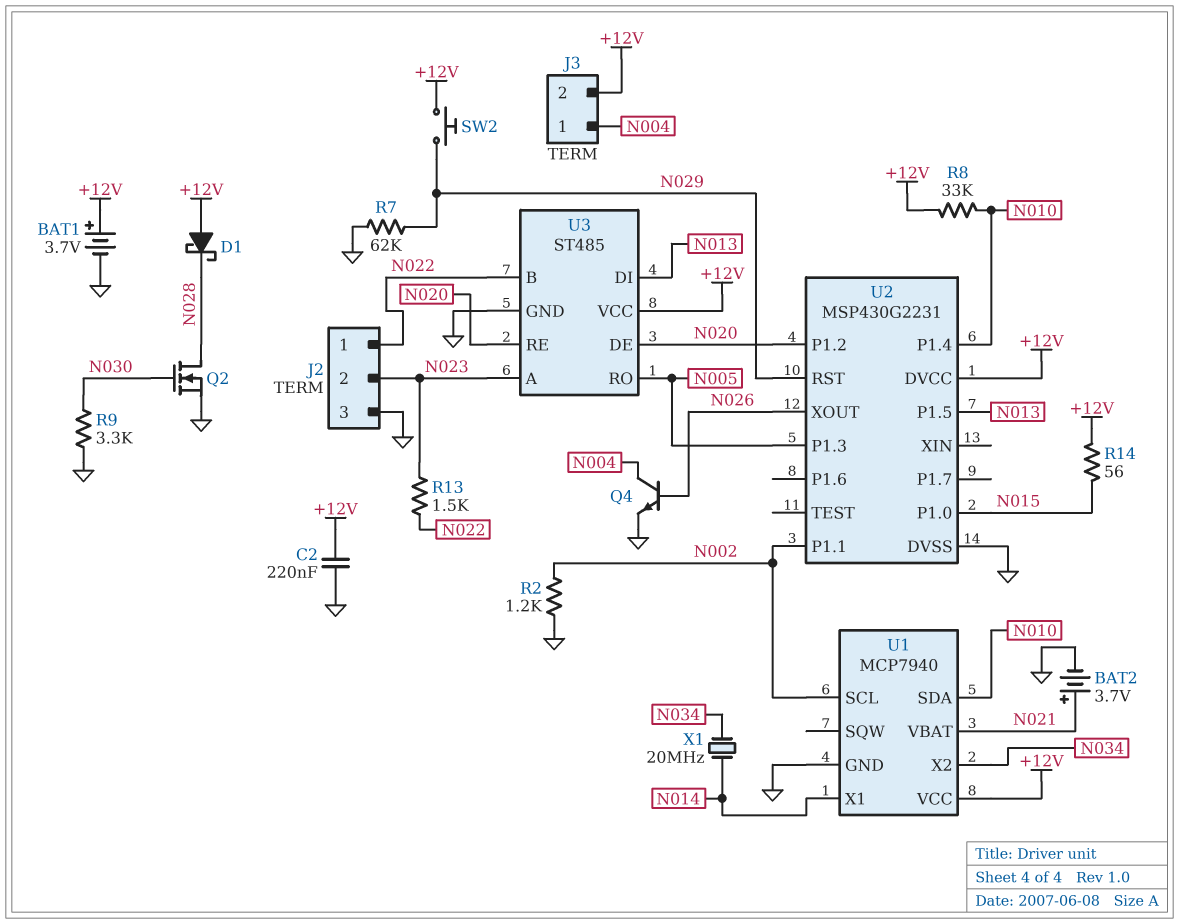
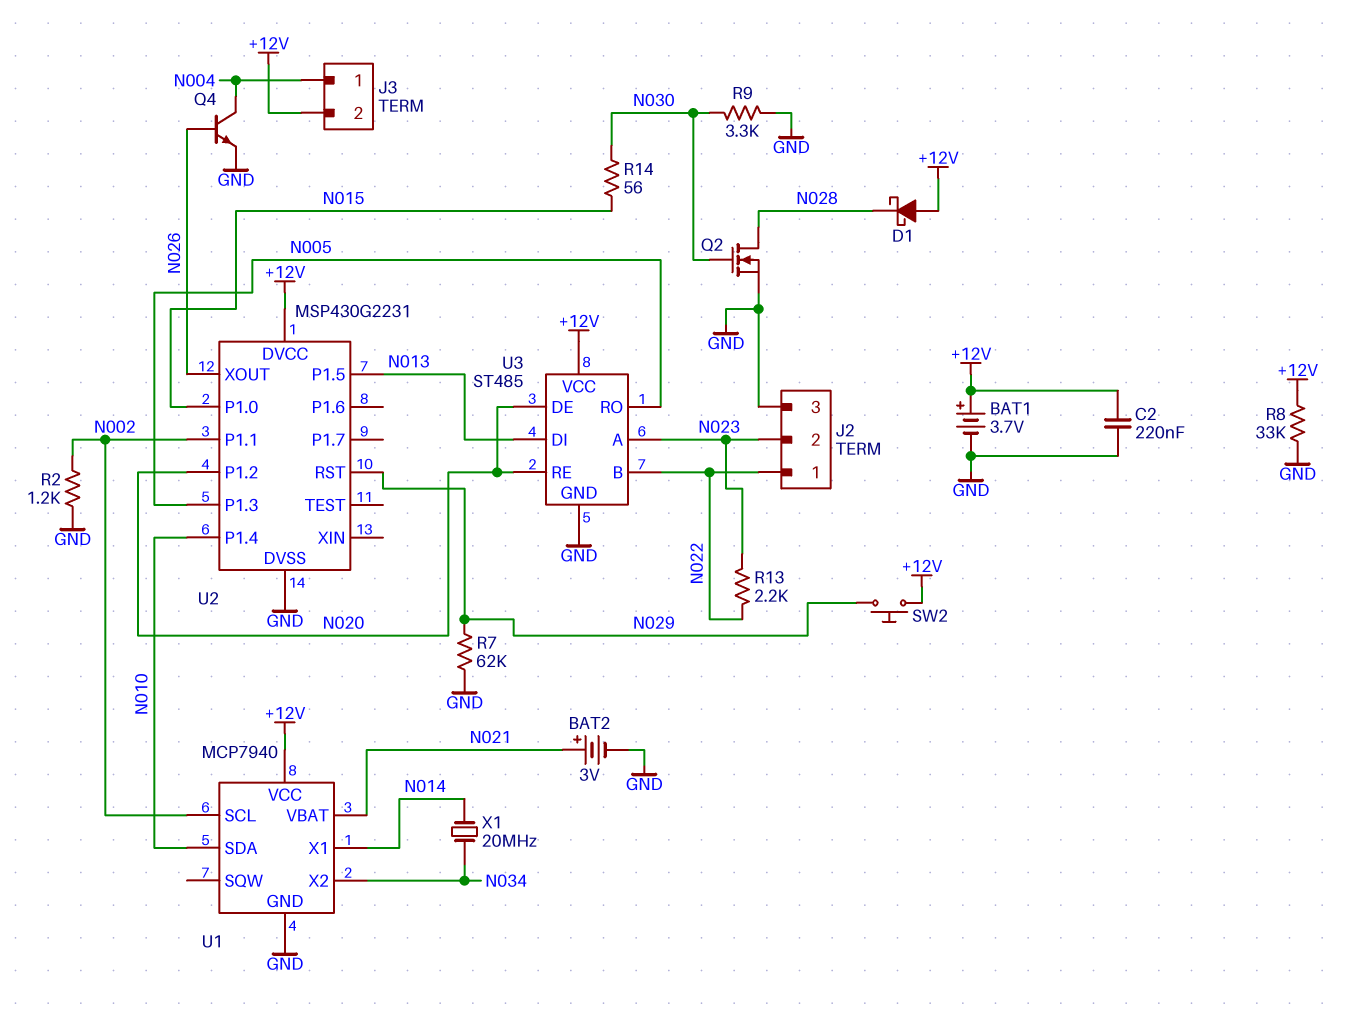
BAT2: 3.7V (plus N021, minus GND) -> 3V (plus N021, minus GND)
R8: 33k (+12V, N010) -> 33k (+12V, GND)
R13: 1.5k (N022, N023) -> 2.2k (N022, N023)
R14: 56 (+12V, N015) -> 56 (N015, N030)

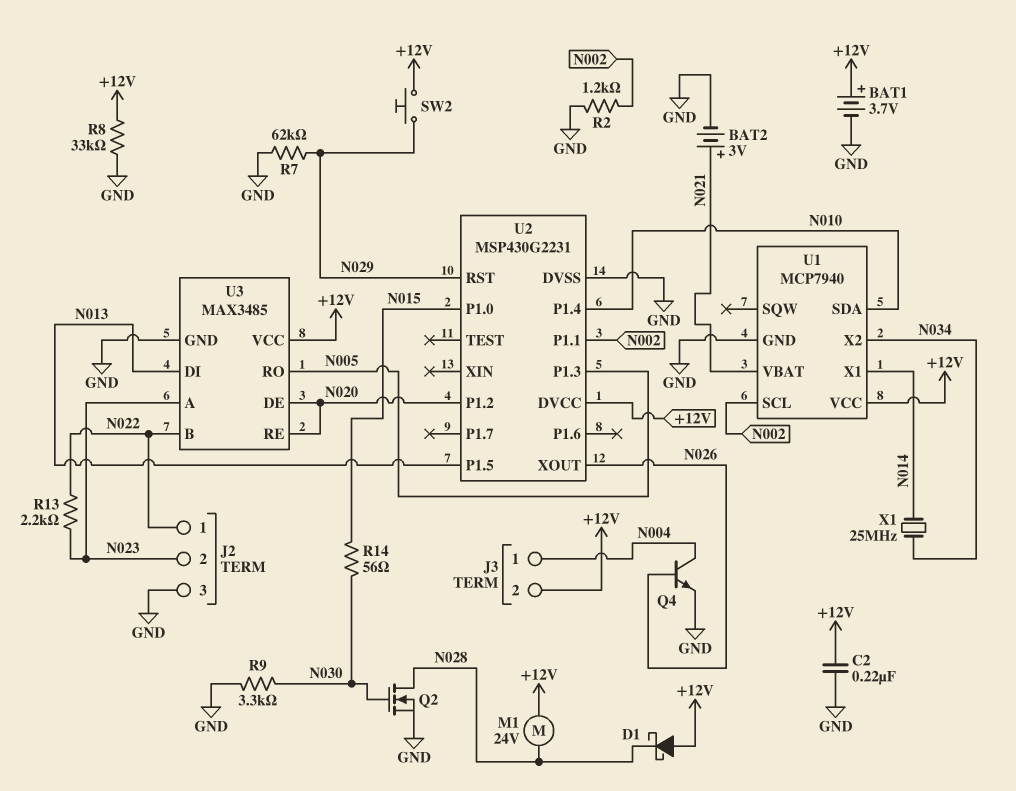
M1: none -> motor 24V (+12V, N028)
U3: ST485 -> MAX3485
X1: 20MHz (N014, N034) -> 25MHz (N014, N034)

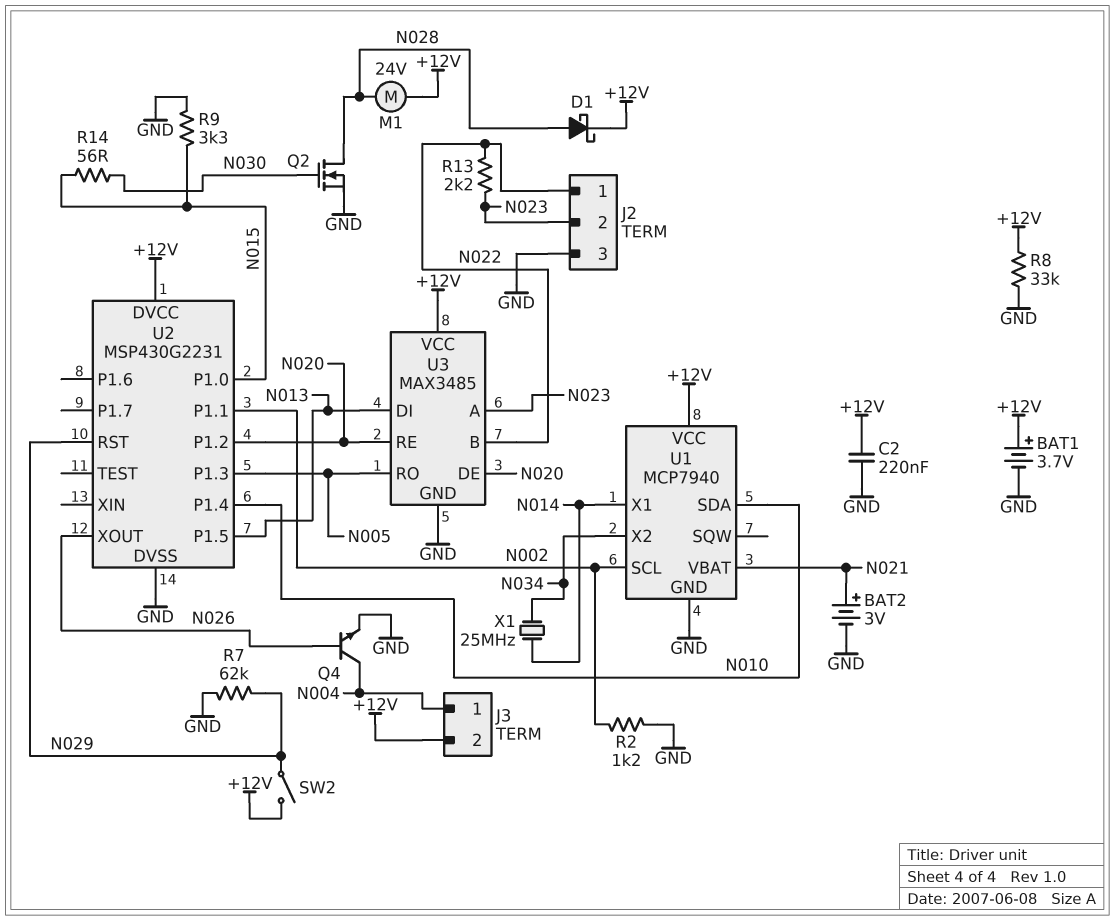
D1: schottky (A +12V, K N028) -> schottky (A N028, K +12V)
R9: 3.3k (GND, N030) -> 3.3k (GND, N015)
SW2: button (+12V, N029) -> switch (+12V, N029)

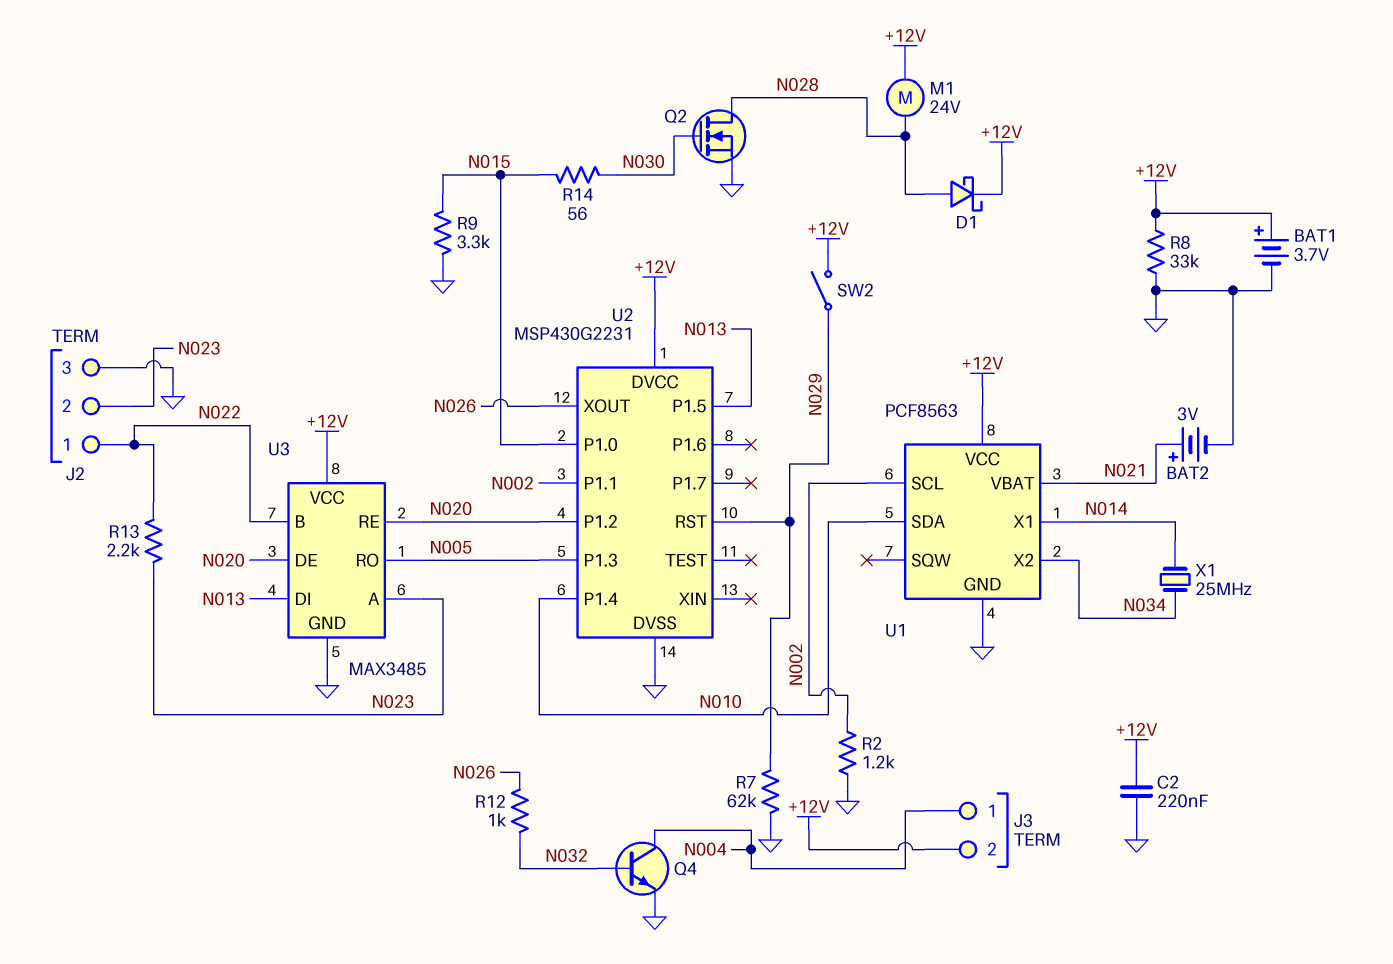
Q4: NPN (B N026, C N004, E GND) -> NPN (B N032, C N004, E GND)
R12: none -> 1k (N026, N032)
U1: MCP7940 -> PCF8563

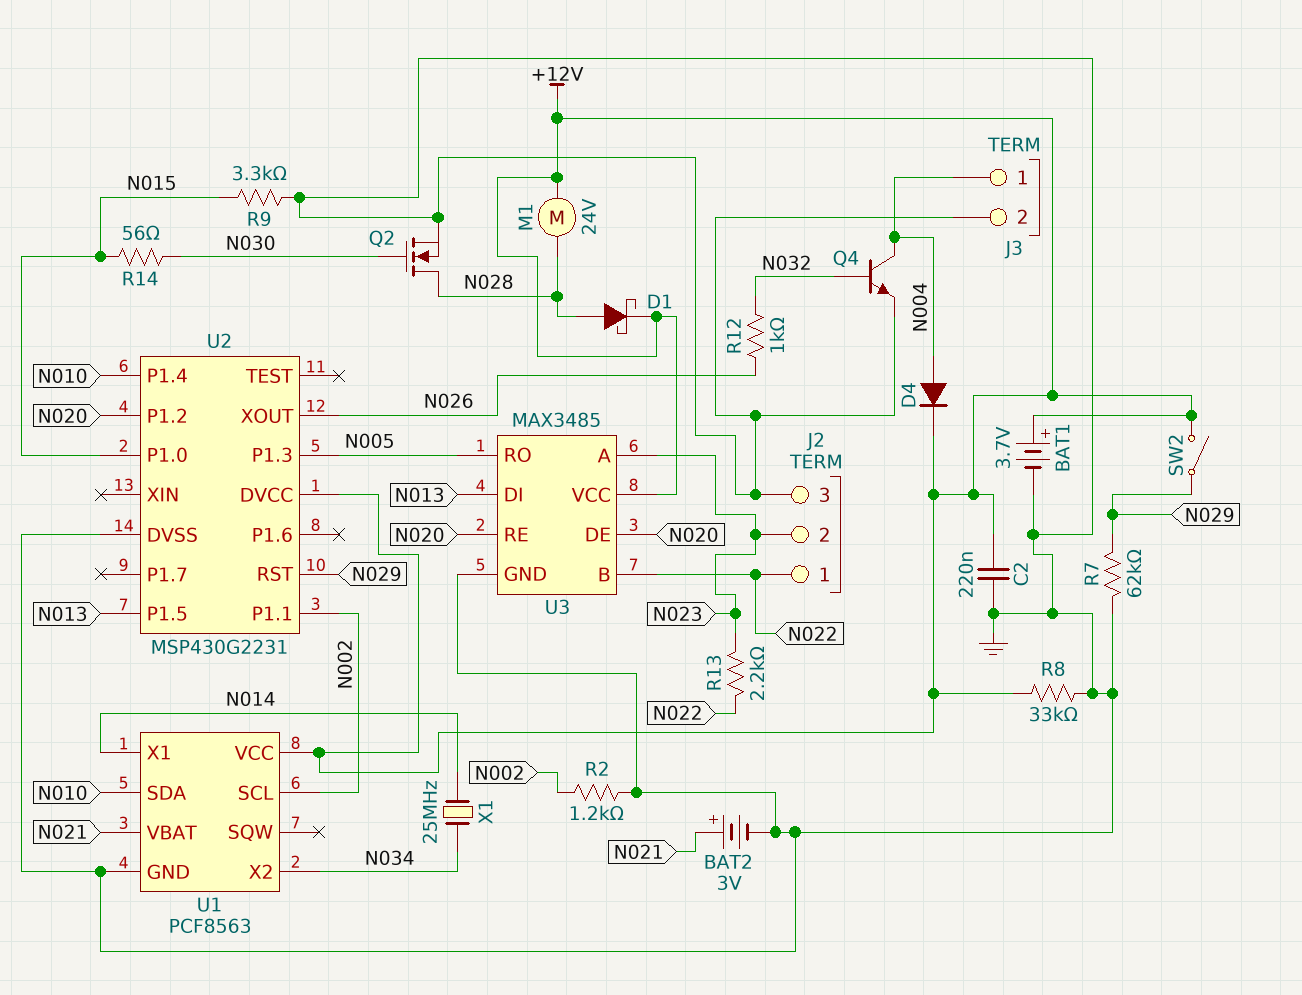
D4: none -> diode (A N004, K +12V)
J3 pin 2: +12V -> GND

